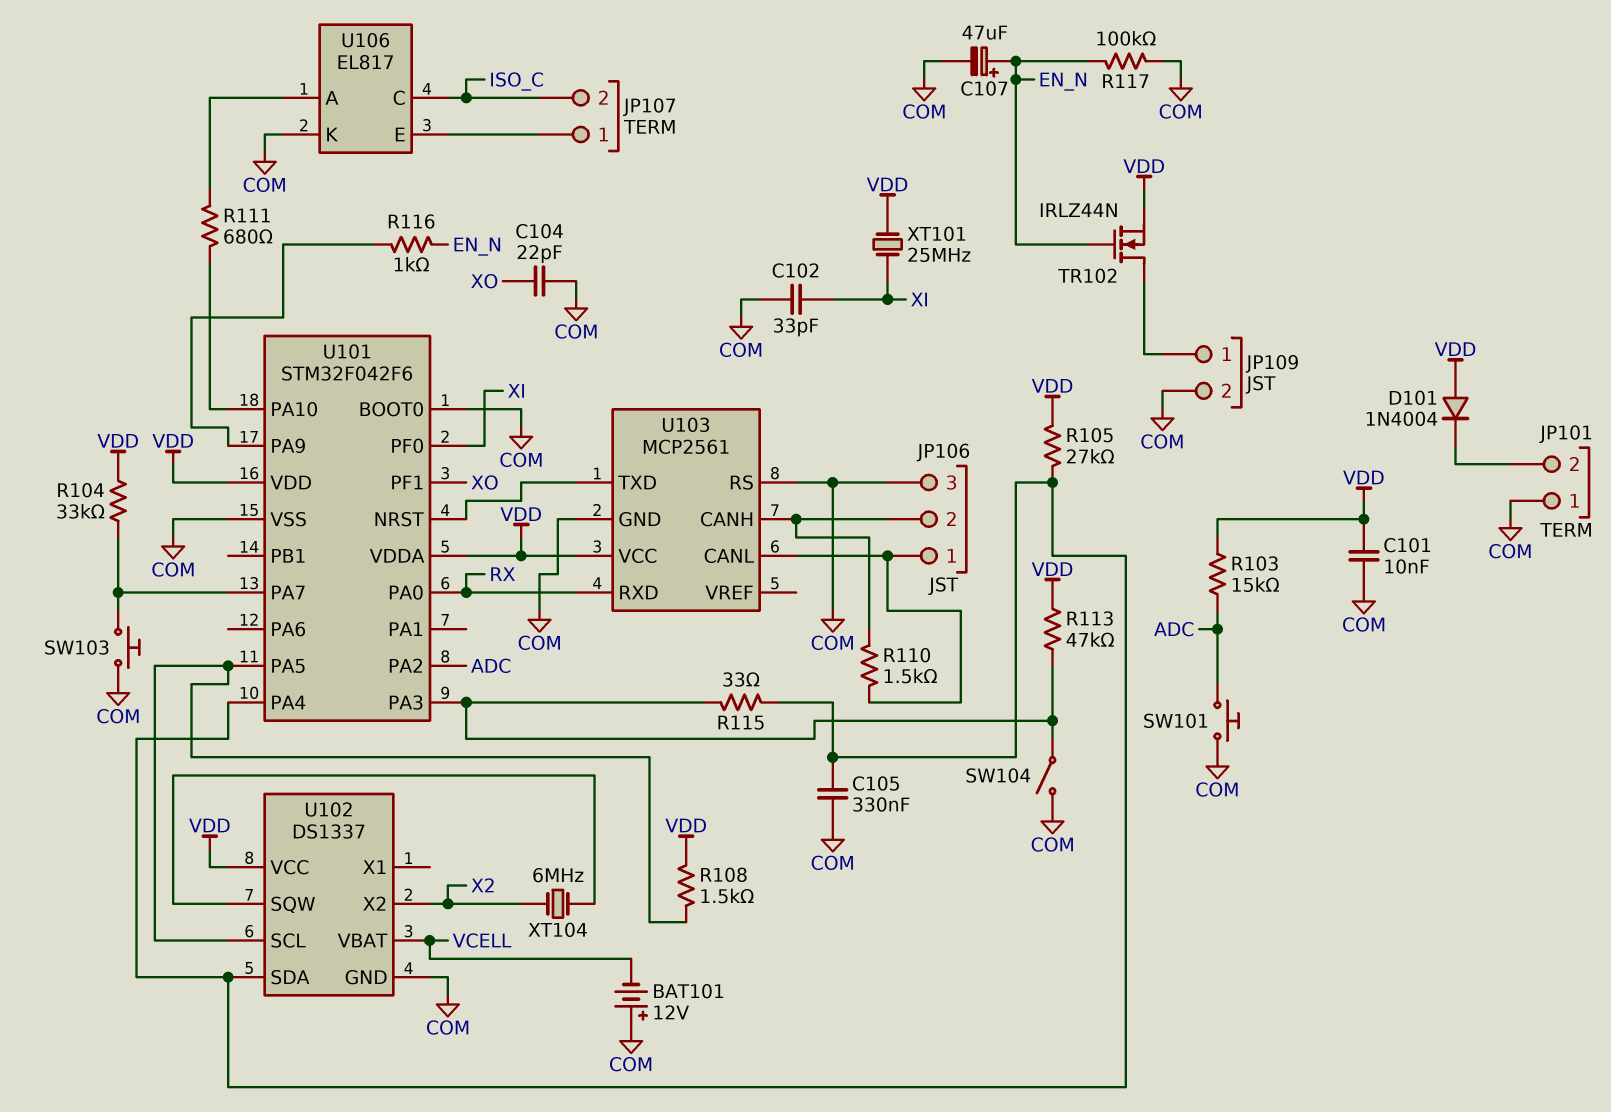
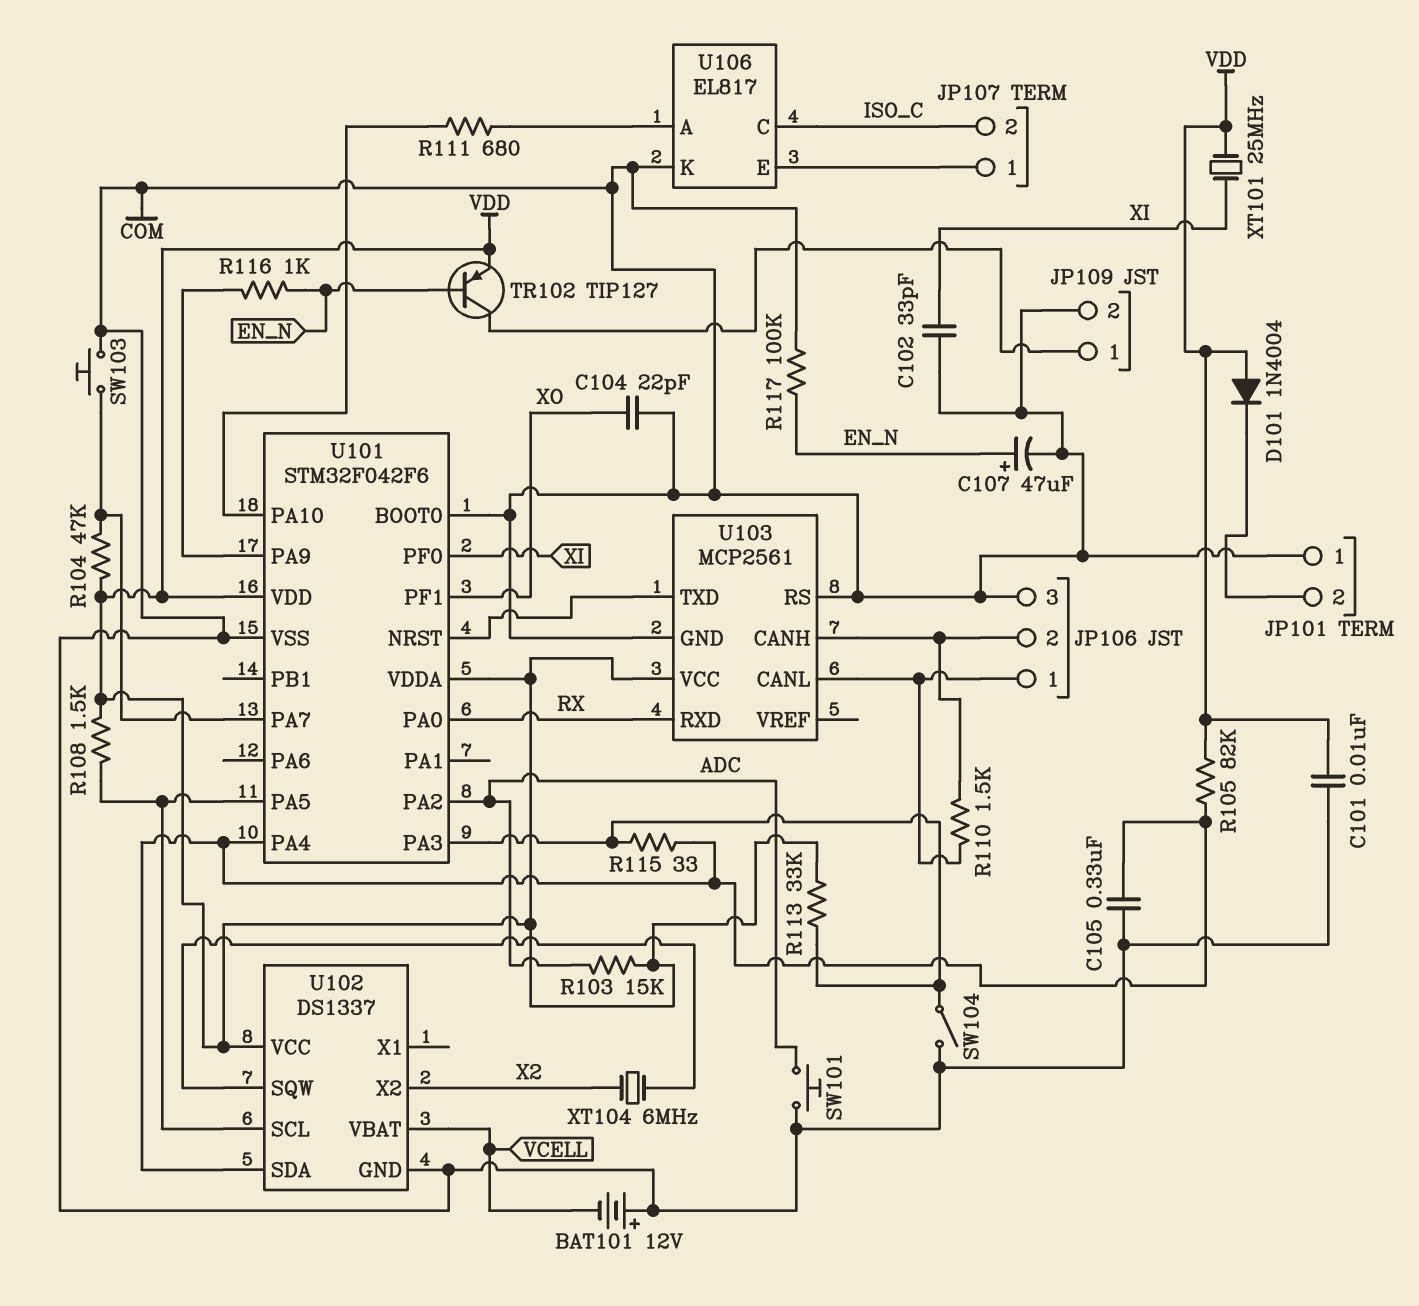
R104: 33k (U101/PA7, VDD) -> 47k (U101/PA7, VDD)
R105: 27k (U101/PA4, VDD) -> 82k (U101/PA4, VDD)
R113: 47k (U101/PA3, VDD) -> 33k (U101/PA3, VDD)
TR102: NMOS IRLZ44N (G EN_N, D JP109/1, S VDD) -> PNP TIP127 (B EN_N, C JP109/1, E VDD)

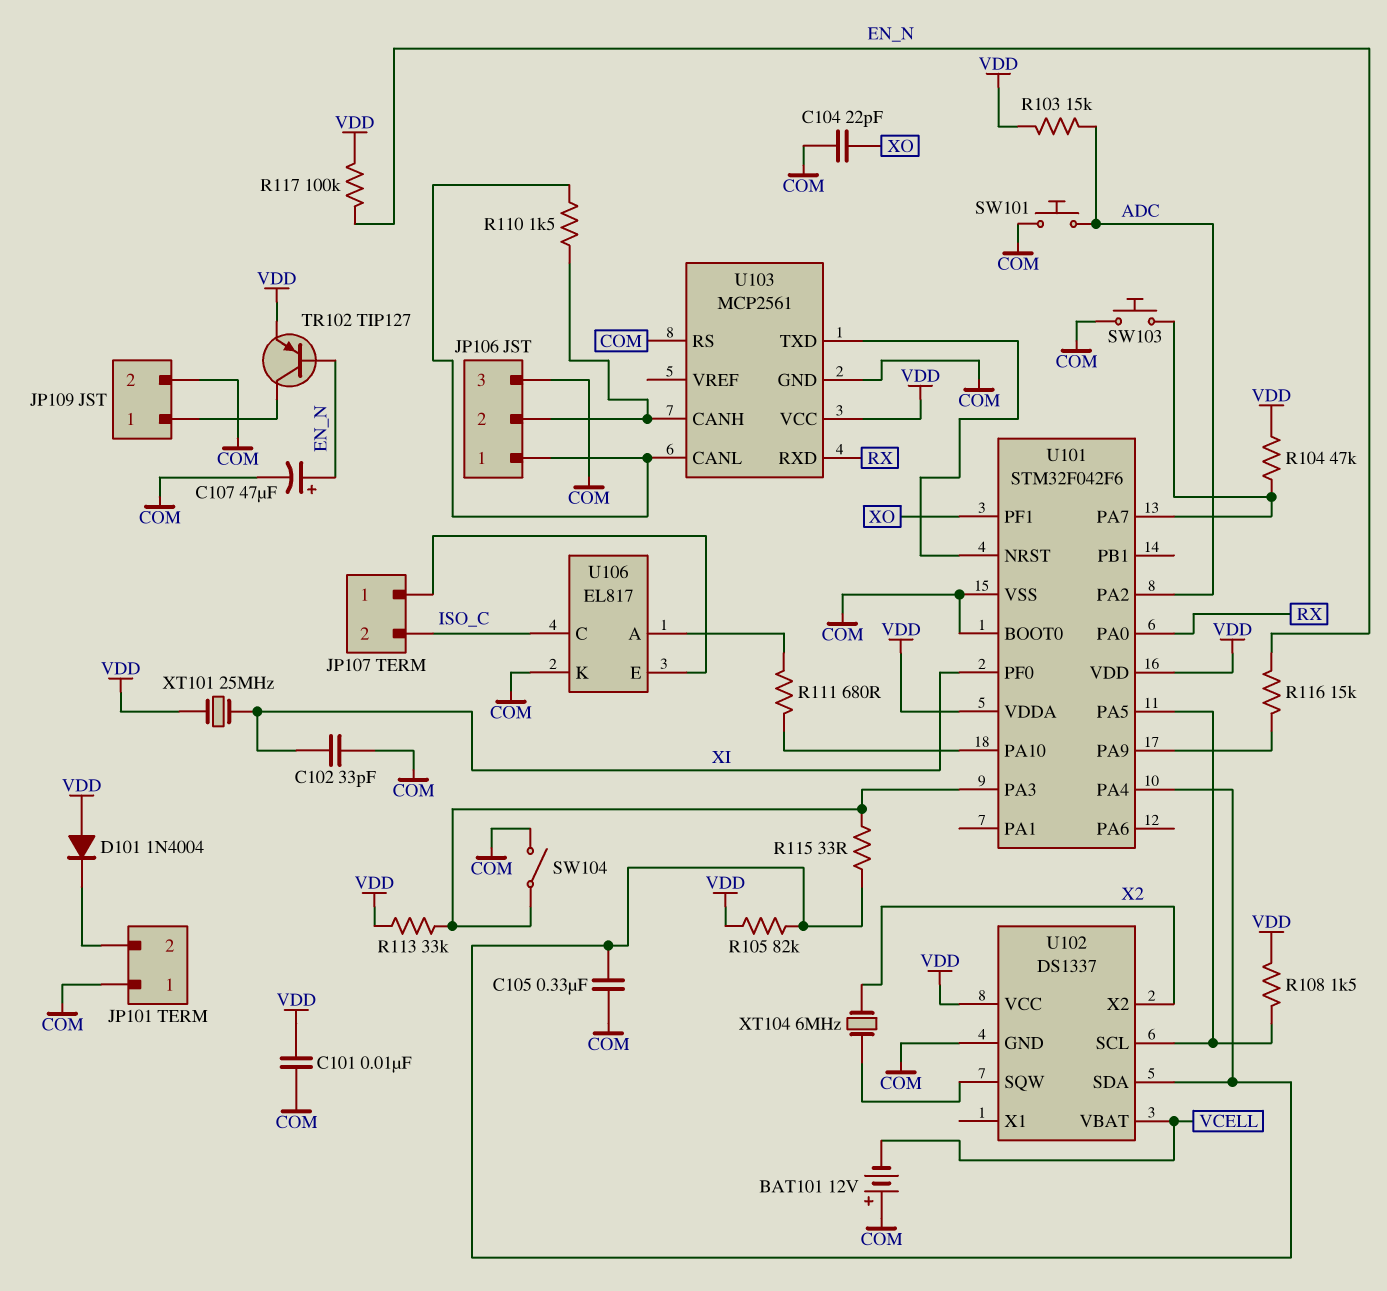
R116: 1k (EN_N, U101/PA9) -> 15k (EN_N, U101/PA9)
R117: 100k (COM, EN_N) -> 100k (EN_N, VDD)

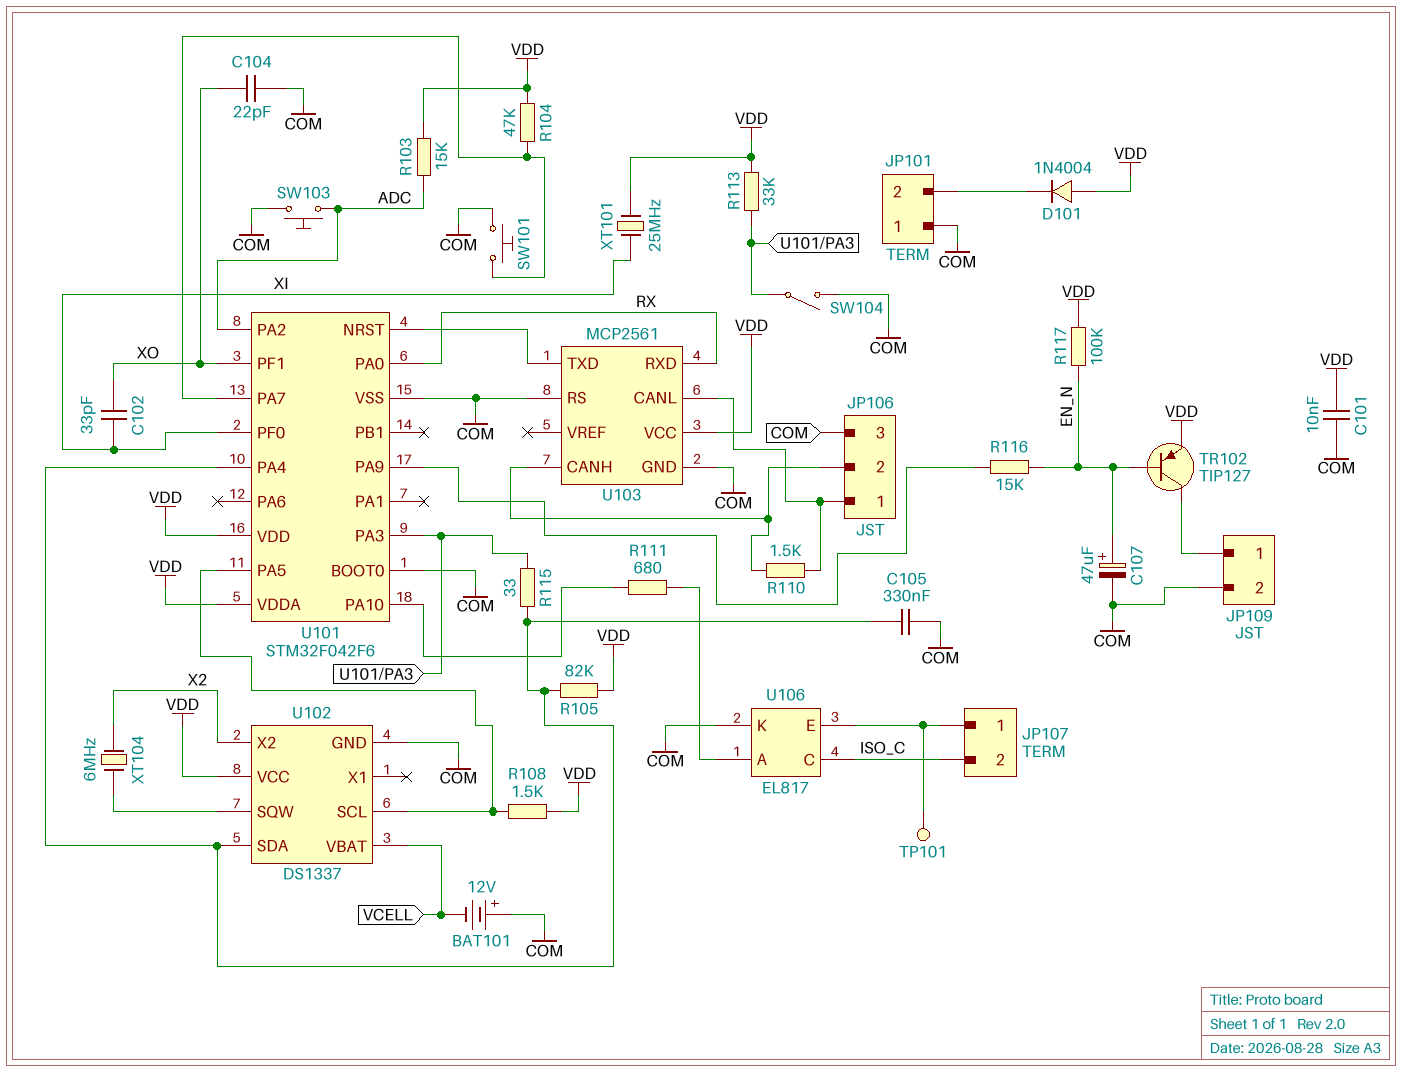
C102: 33pF (COM, XI) -> 33pF (XI, XO)
SW101: button (ADC, COM) -> button (COM, U101/PA7)
SW103: button (COM, U101/PA7) -> button (ADC, COM)
TP101: none -> test point (JP107/1)

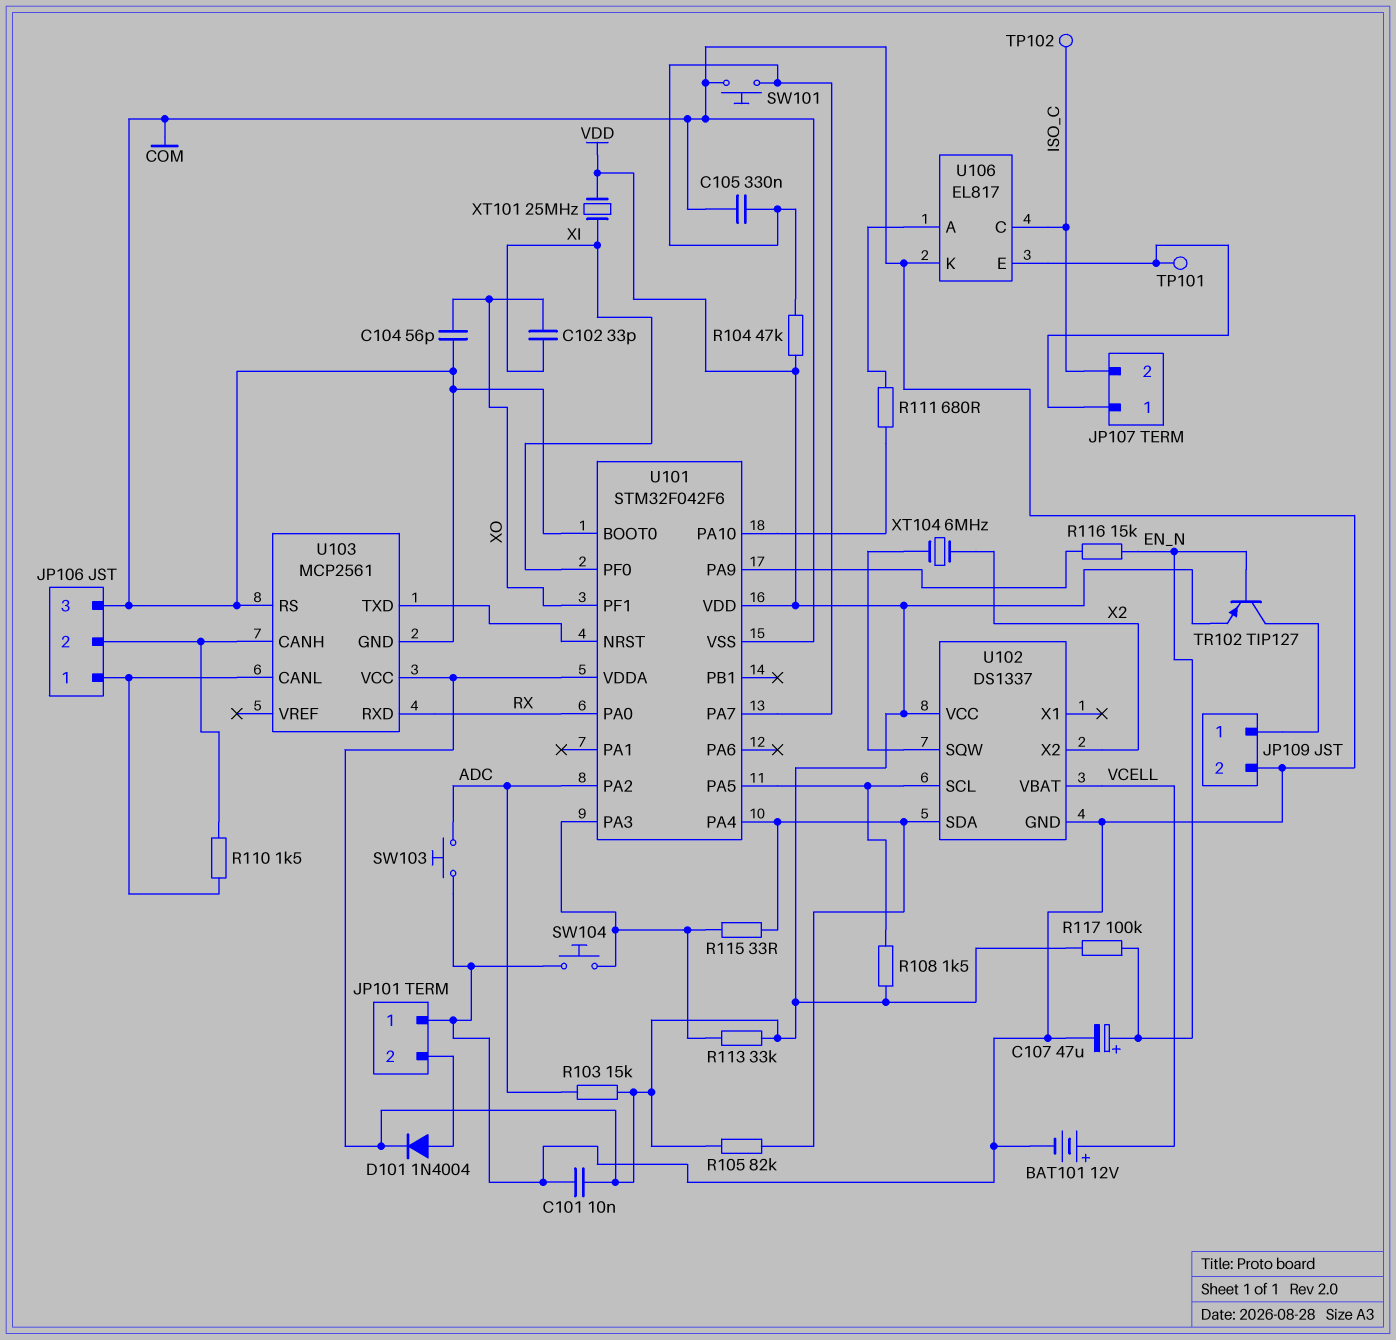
BAT101: 12V (plus COM, minus VCELL) -> 12V (plus VCELL, minus COM)
C104: 22pF (COM, XO) -> 56pF (COM, XO)
C105: 330nF (COM, U101/PA4) -> 330nF (COM, U101/PA7)
D101: diode 1N4004 (A VDD, K JP101/2) -> diode 1N4004 (A JP101/2, K VDD)
SW104: switch (COM, U101/PA3) -> button (COM, U101/PA3)
TP102: none -> test point (ISO_C)

